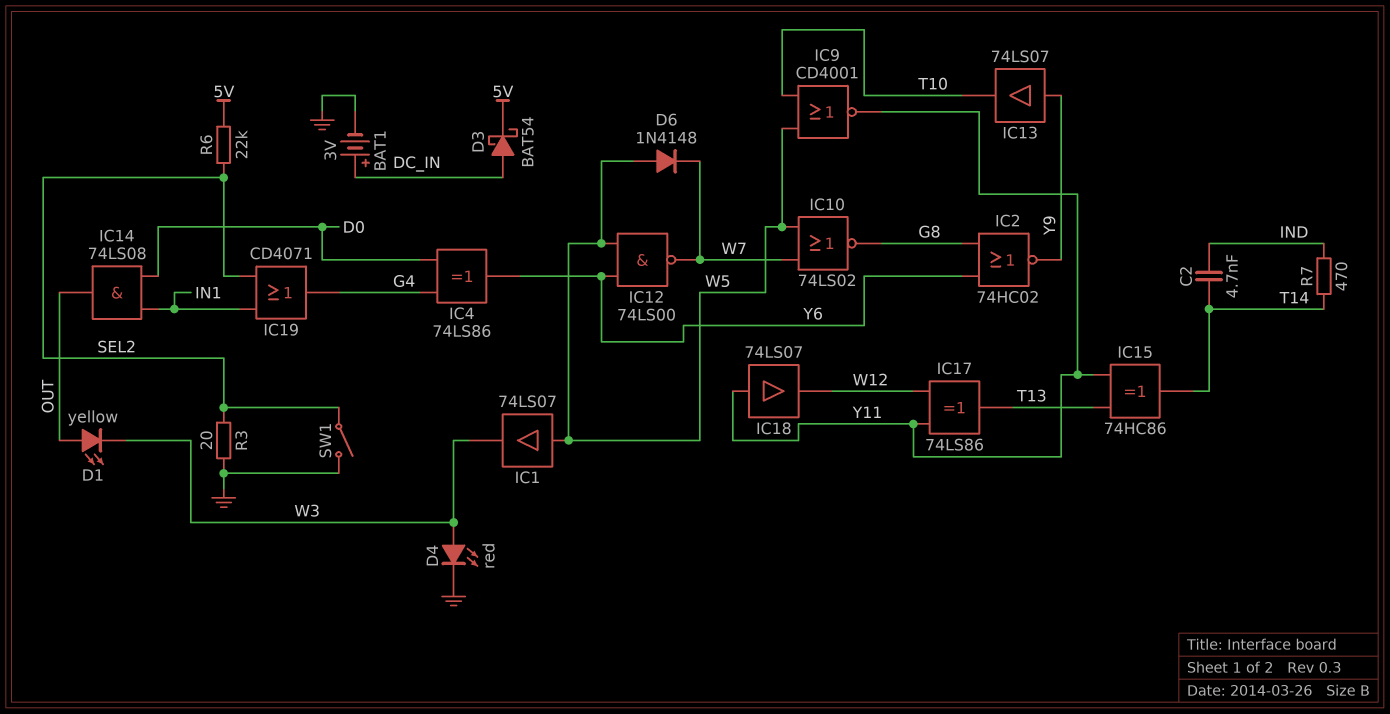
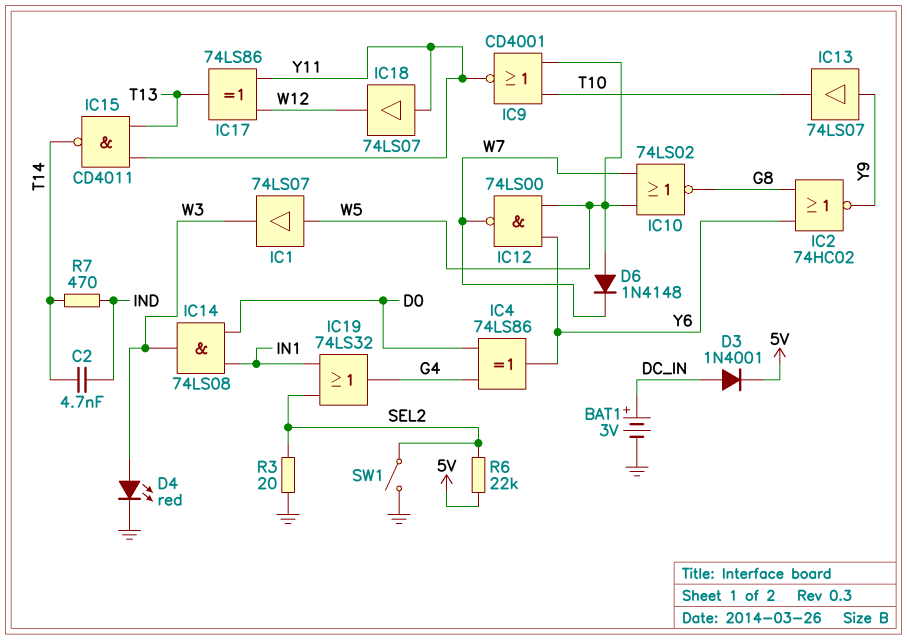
D1: LED yellow (A OUT, K W3) -> none
D3: schottky BAT54 (A DC_IN, K 5V) -> diode 1N4001 (A DC_IN, K 5V)
IC14: AND 74LS08 (in D0, in IN1, out OUT) -> AND 74LS08 (in D0, in IN1, out W3)
IC15: XOR 74HC86 (in T13, in Y11, out T14) -> NAND CD4011 (in T13, in Y11, out T14)
IC19: OR CD4071 (in IN1, in SEL2, out G4) -> OR 74LS32 (in IN1, in SEL2, out G4)

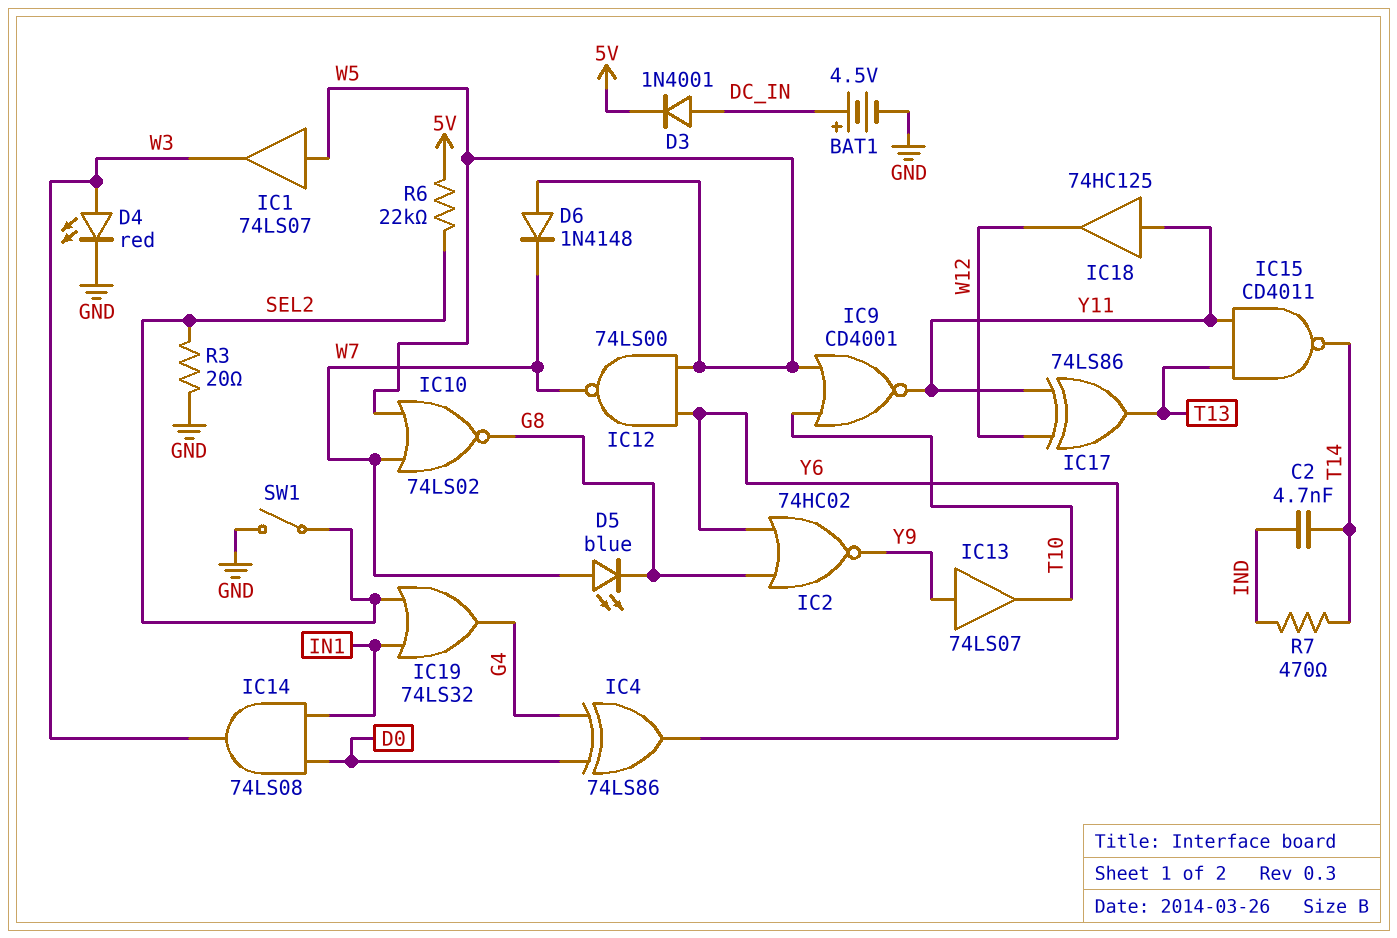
BAT1: 3V (plus DC_IN, minus GND) -> 4.5V (plus DC_IN, minus GND)
D5: none -> LED blue (A W7, K G8)
IC18: buffer 74LS07 (in Y11, out W12) -> buffer 74HC125 (in Y11, out W12)

